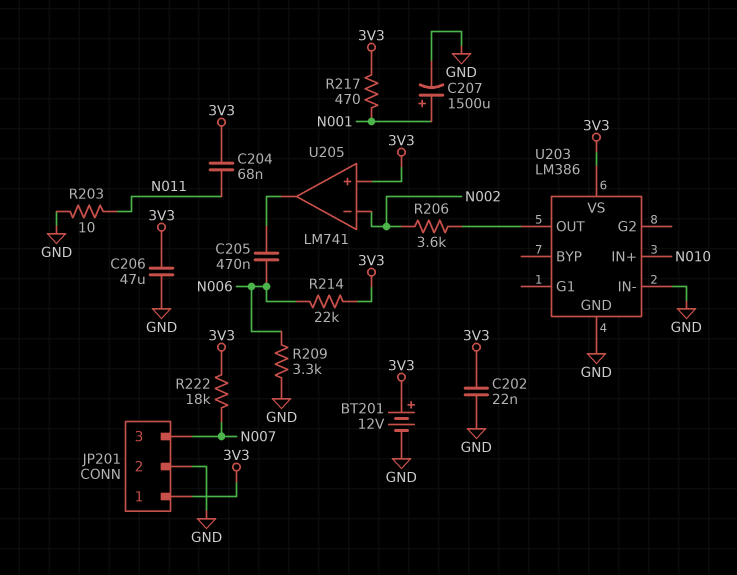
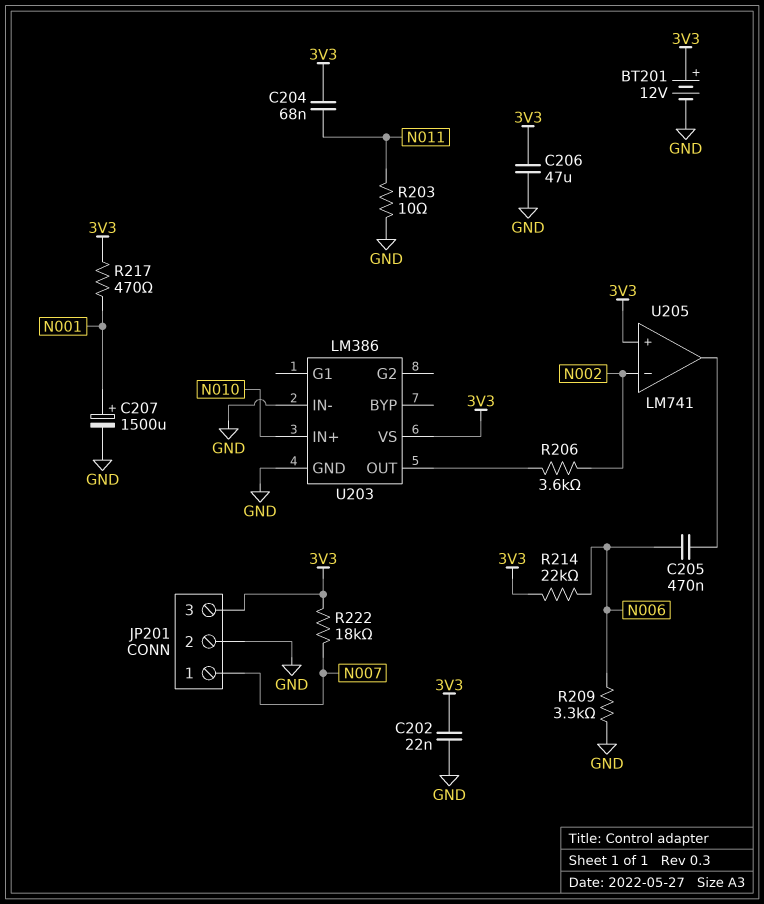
JP201 pin 1: 3V3 -> N007
JP201 pin 3: N007 -> 3V3

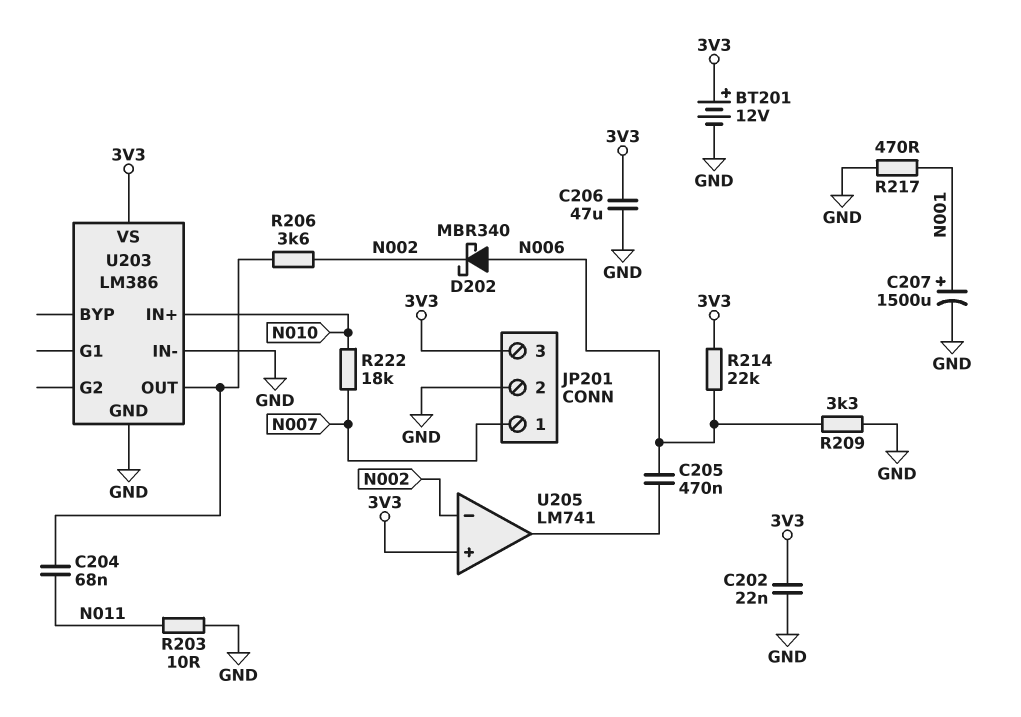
C204: 68nF (3V3, N011) -> 68nF (N011, U203/OUT)
D202: none -> schottky MBR340 (A N006, K N002)
R217: 470 (3V3, N001) -> 470 (GND, N001)
R222: 18k (3V3, N007) -> 18k (N007, N010)

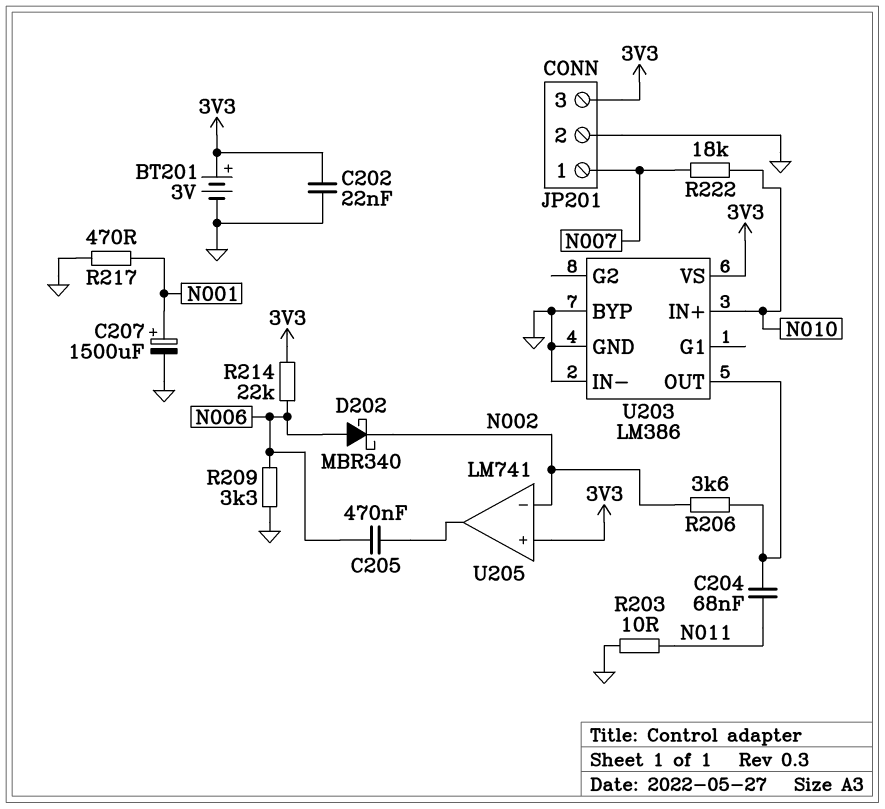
BT201: 12V (plus 3V3, minus GND) -> 3V (plus 3V3, minus GND)
C206: 47uF (3V3, GND) -> none
U203 pin BYP: none -> GND

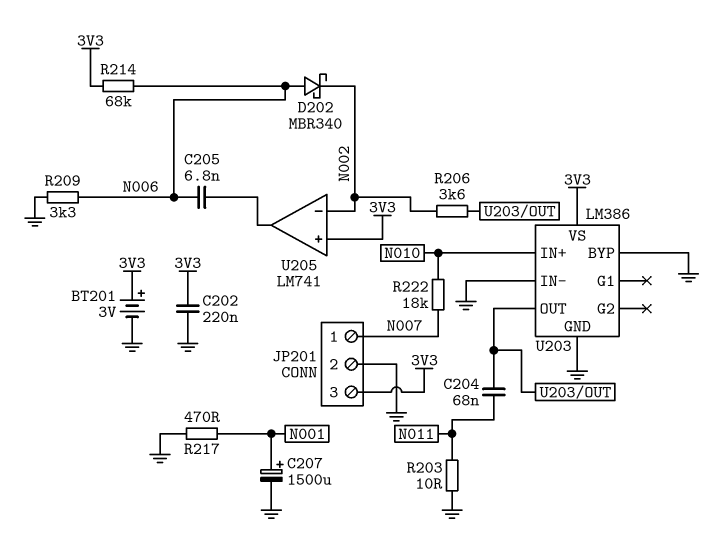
C202: 22nF (3V3, GND) -> 220nF (3V3, GND)
C205: 470nF (N006, U205/out) -> 6.8nF (N006, U205/out)
R214: 22k (3V3, N006) -> 68k (3V3, N006)

